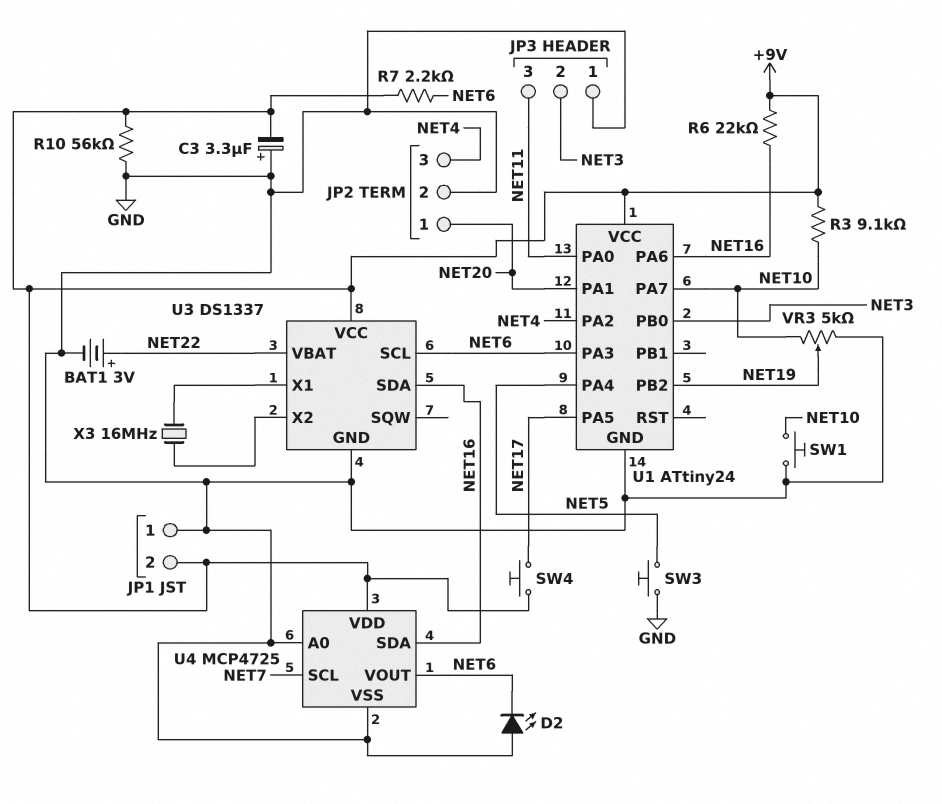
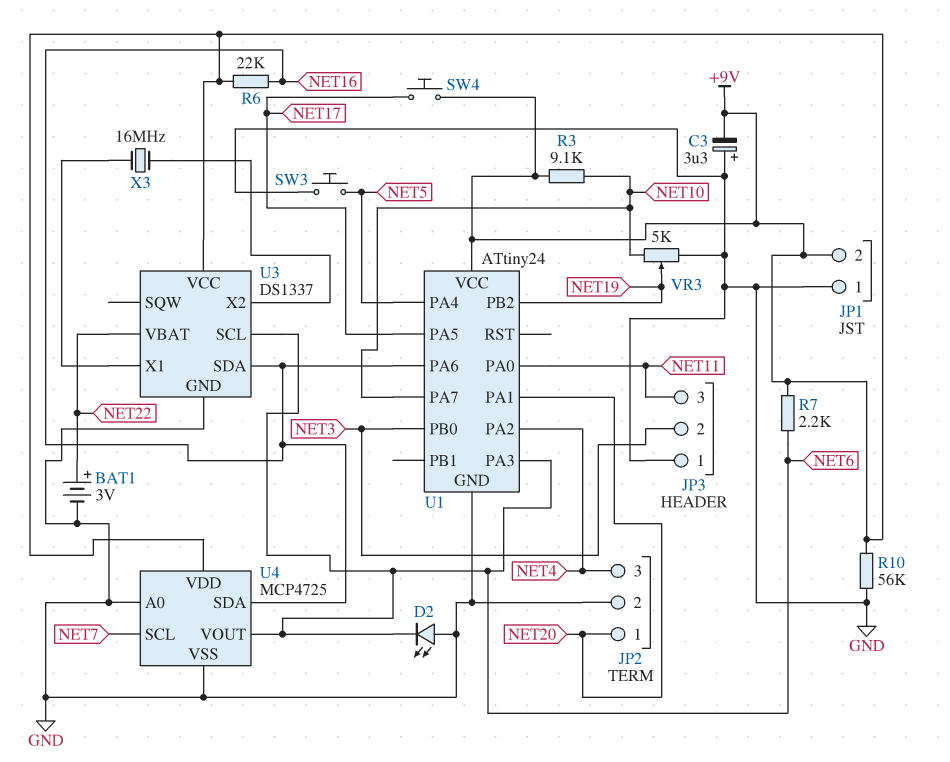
SW1: button (GND, NET10) -> none

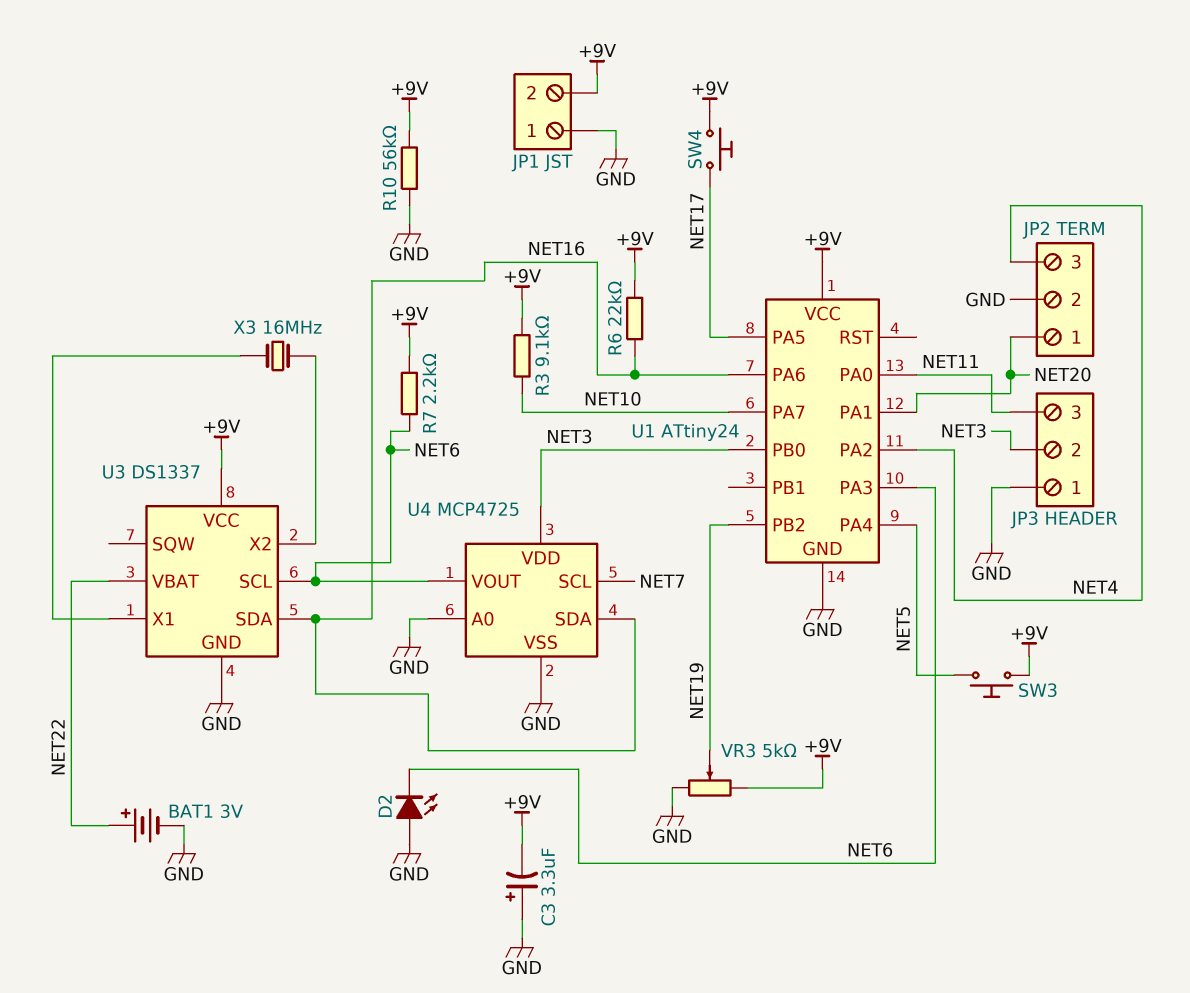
SW3: button (GND, NET5) -> button (+9V, NET5)
U4 pin VDD: +9V -> NET3
VR3: 5k (GND, NET10, wiper NET19) -> 5k (+9V, GND, wiper NET19)

